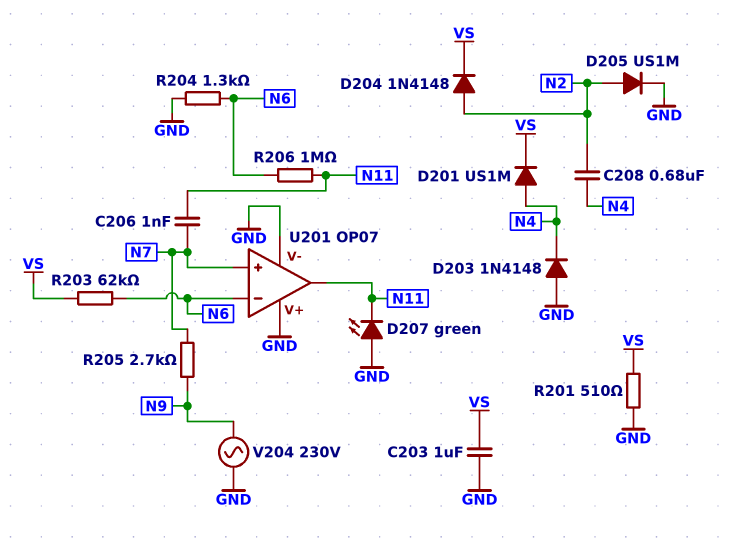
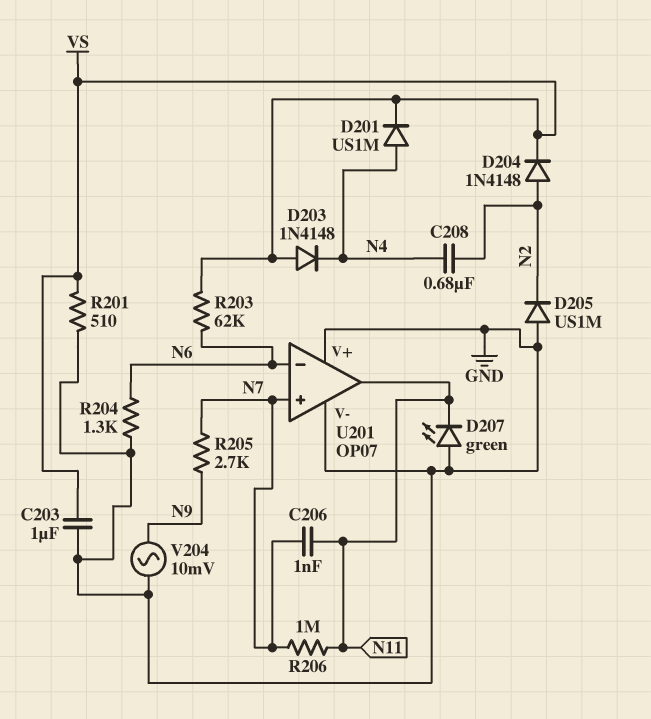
D203: diode 1N4148 (A GND, K N4) -> diode 1N4148 (A VS, K N4)
D205: diode US1M (A N2, K GND) -> diode US1M (A GND, K N2)
R206: 1M (N6, N11) -> 1M (N7, N11)
V204: AC 230V (GND, N9) -> AC 10mV (GND, N9)

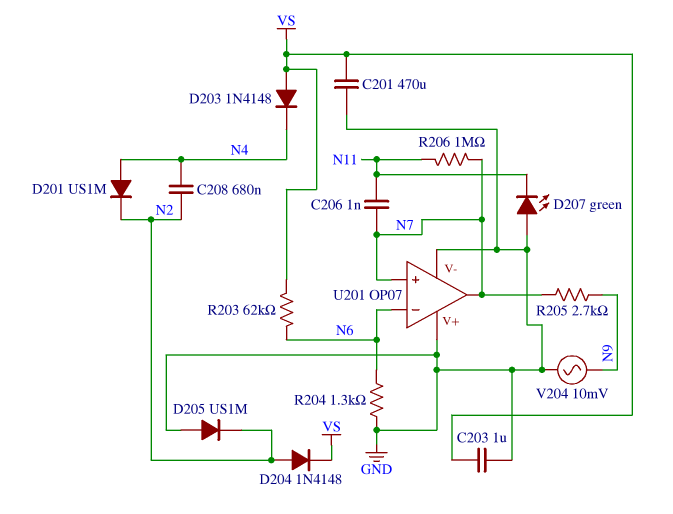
C201: none -> 470uF (GND, VS)
D201: diode US1M (A N4, K VS) -> diode US1M (A N4, K N2)
R201: 510 (GND, VS) -> none
U201 pin out: N11 -> N7

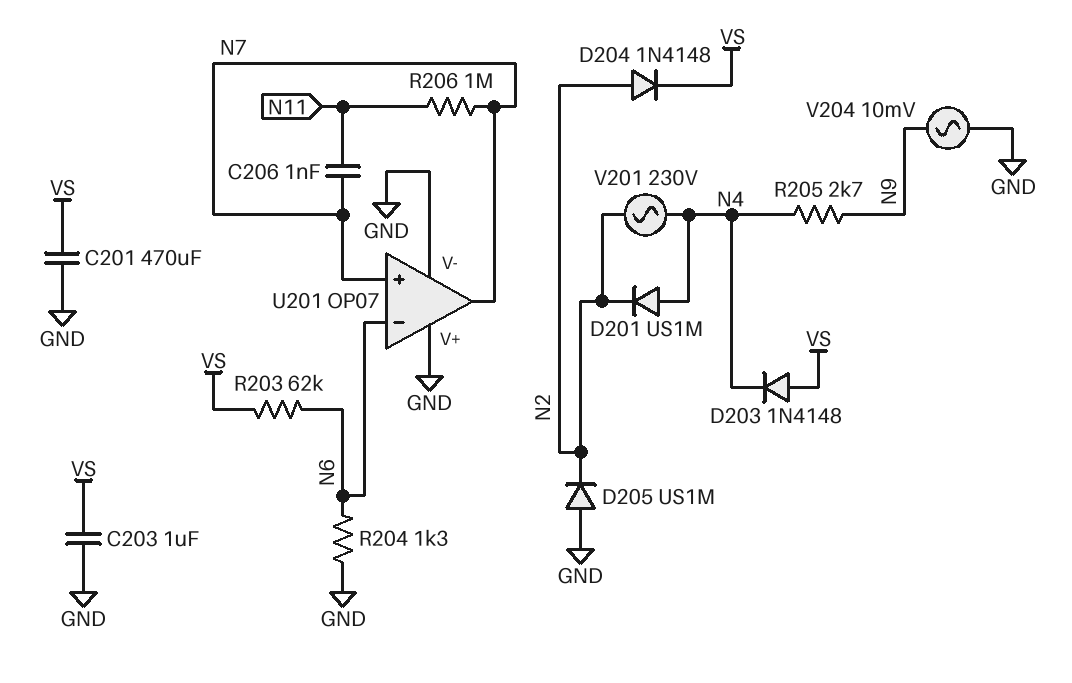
C208: 680nF (N2, N4) -> none
D207: LED green (A GND, K N11) -> none
R205: 2.7k (N7, N9) -> 2.7k (N4, N9)
V201: none -> AC 230V (N2, N4)

